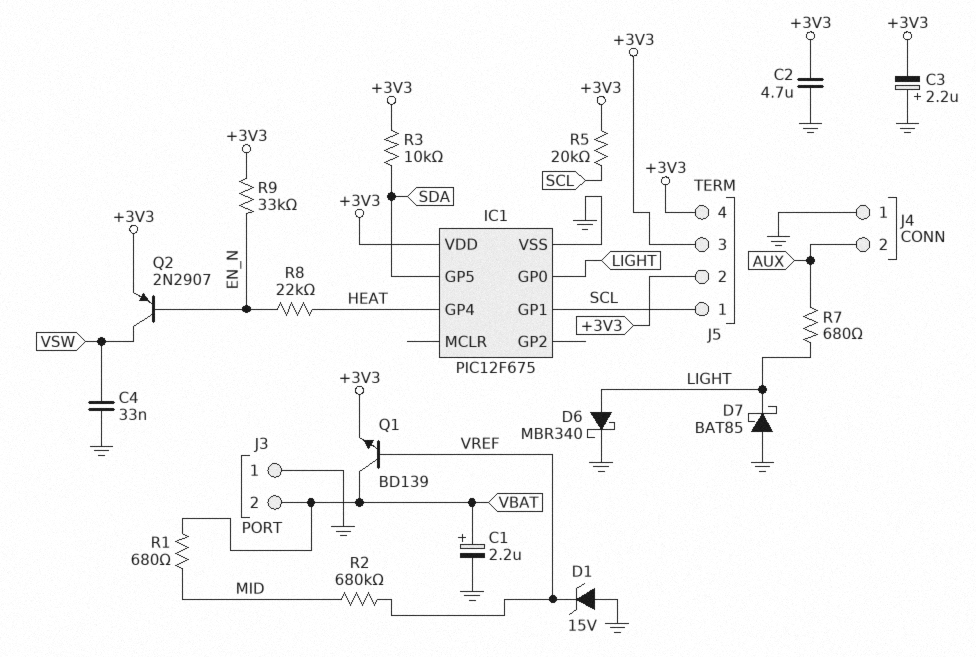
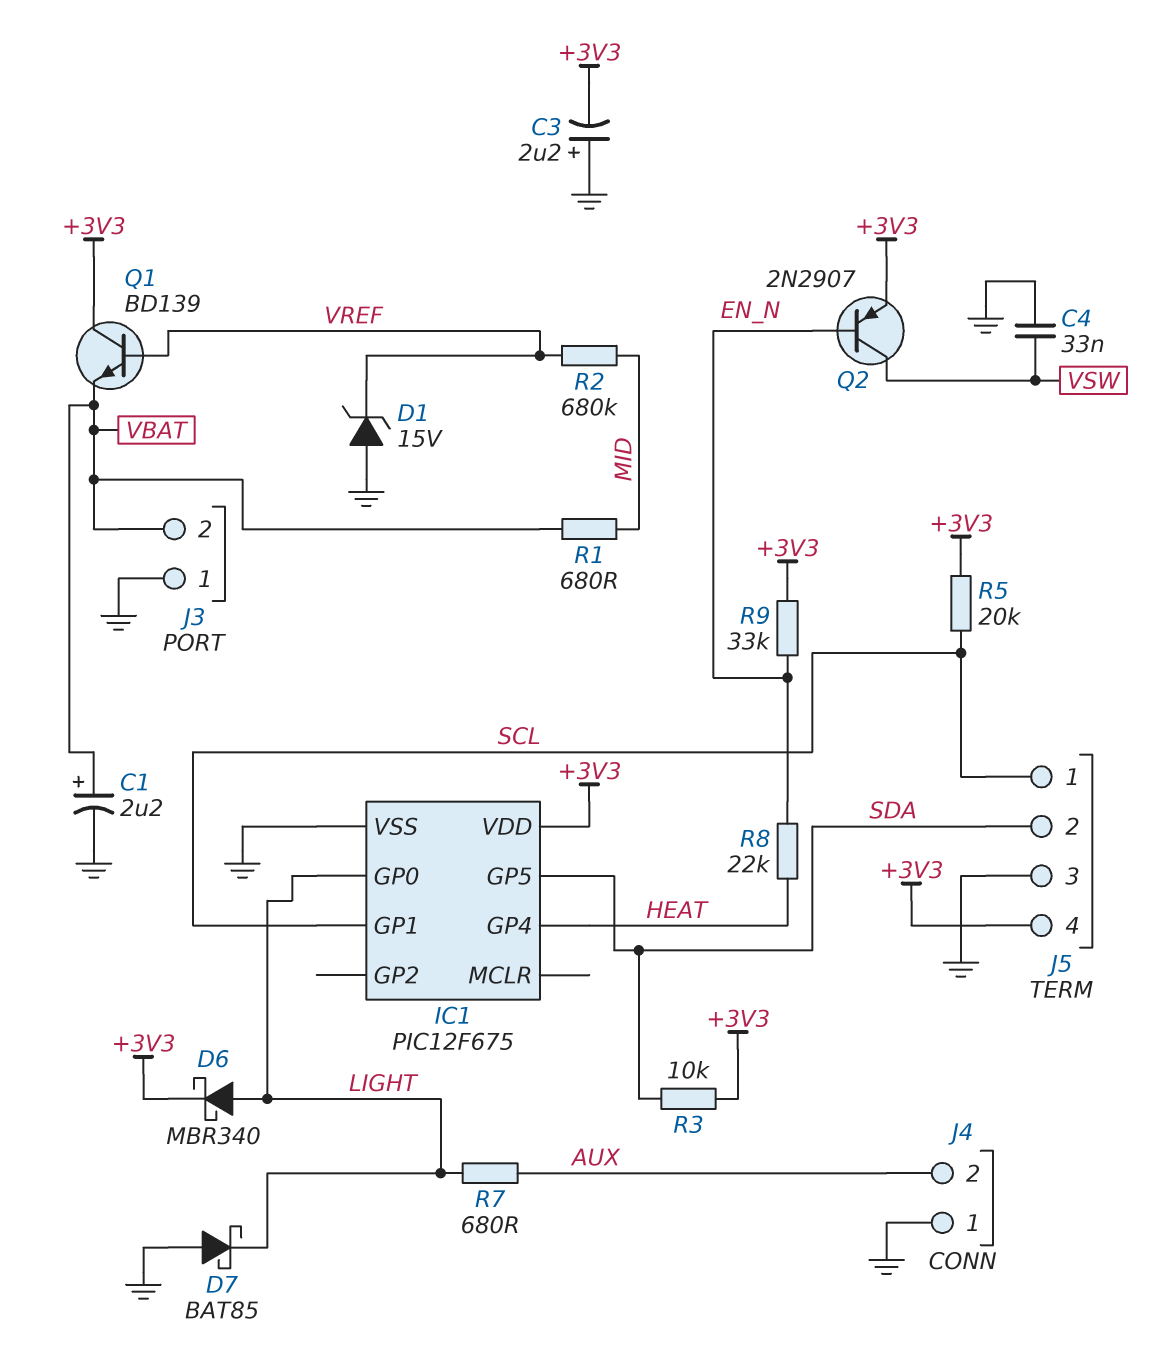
C2: 4.7uF (+3V3, GND) -> none
D6: schottky MBR340 (A LIGHT, K GND) -> schottky MBR340 (A LIGHT, K +3V3)
J5 pin 2: +3V3 -> SDA
J5 pin 3: +3V3 -> GND
Q1: NPN BD139 (B VREF, C VBAT, E +3V3) -> NPN BD139 (B VREF, C +3V3, E VBAT)

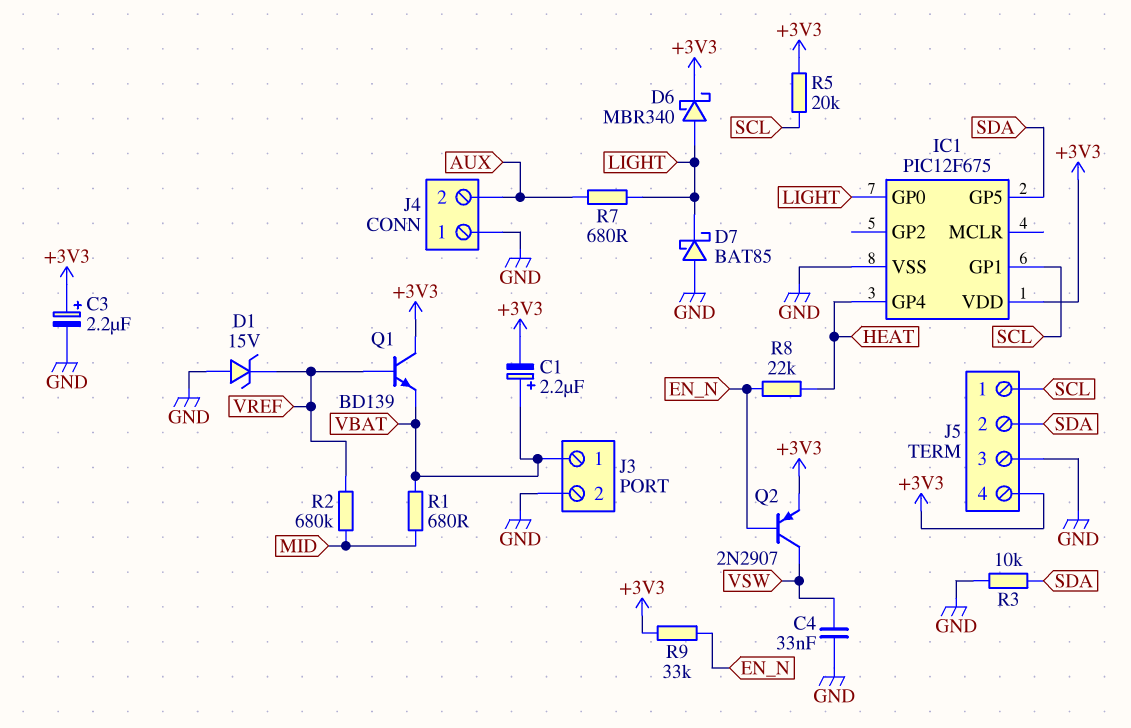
C1: 2.2uF (plus VBAT, minus GND) -> 2.2uF (plus VBAT, minus +3V3)
C3: 2.2uF (plus GND, minus +3V3) -> 2.2uF (plus +3V3, minus GND)
J3 pin 1: GND -> VBAT
J3 pin 2: VBAT -> GND
R3: 10k (+3V3, SDA) -> 10k (GND, SDA)

